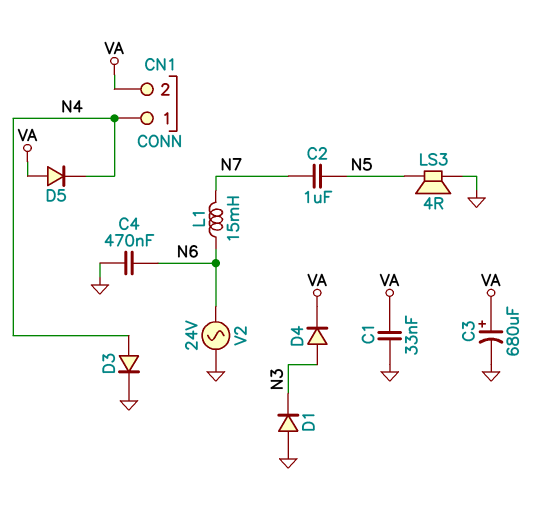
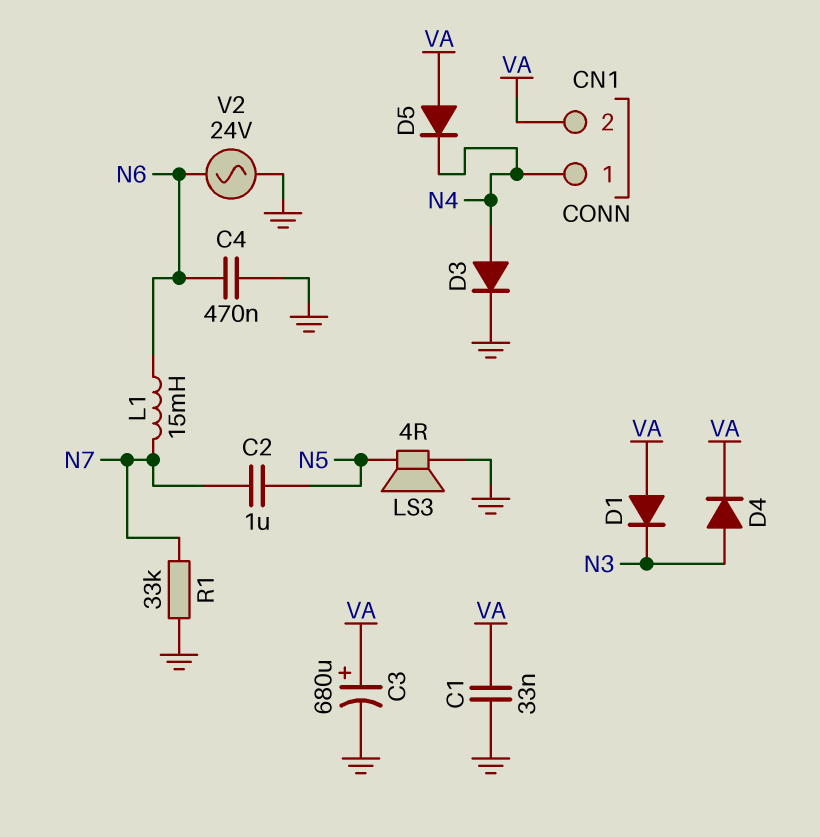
D1: diode (A GND, K N3) -> diode (A VA, K N3)
R1: none -> 33k (GND, N7)

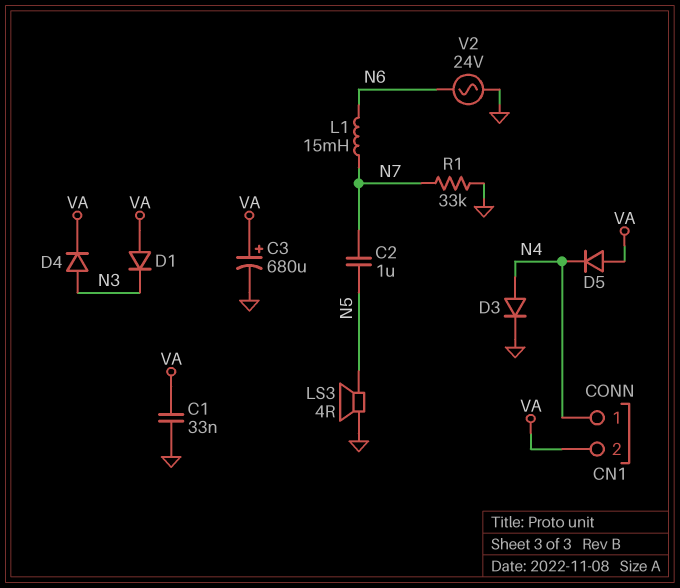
C4: 470nF (GND, N6) -> none

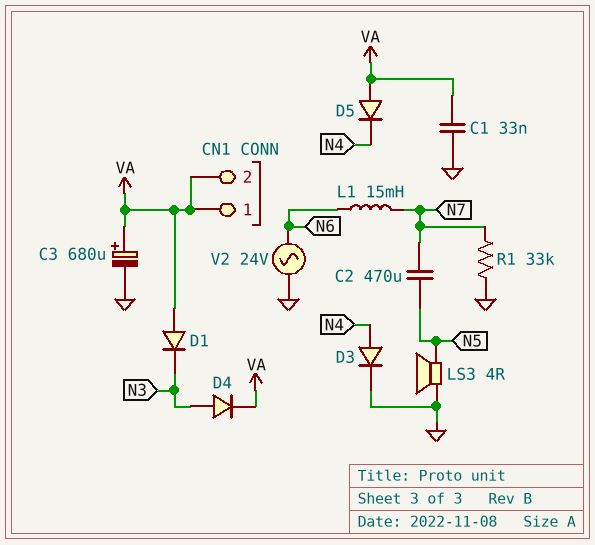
C2: 1uF (N5, N7) -> 470uF (N5, N7)
CN1 pin 1: N4 -> VA

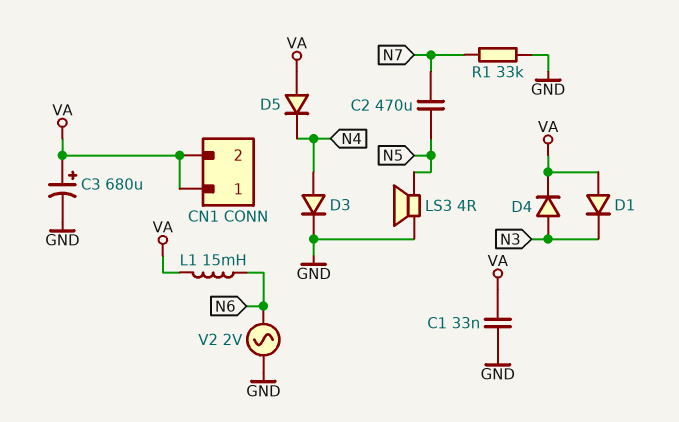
L1: 15mH (N6, N7) -> 15mH (N6, VA)
V2: AC 24V (GND, N6) -> AC 2V (GND, N6)

